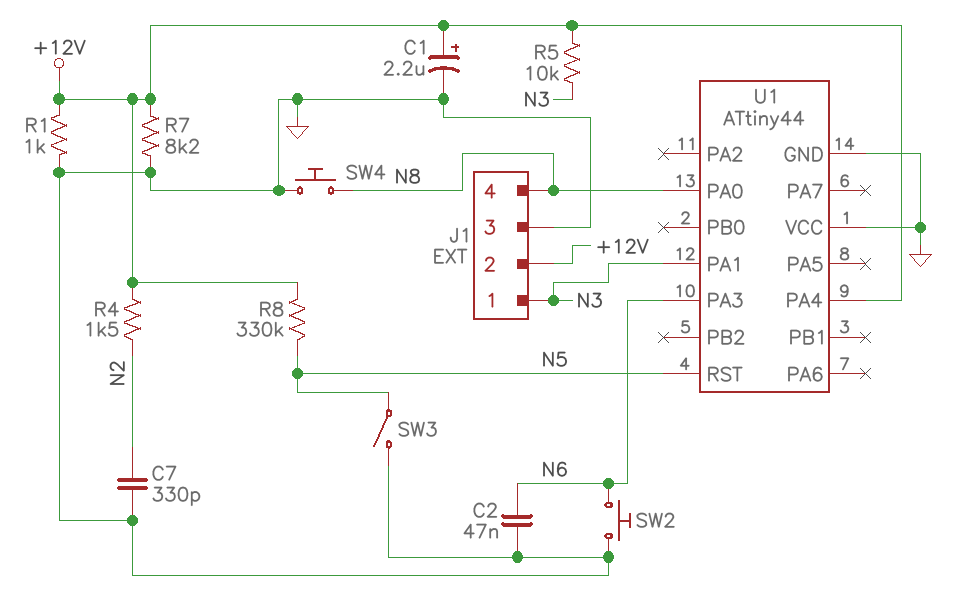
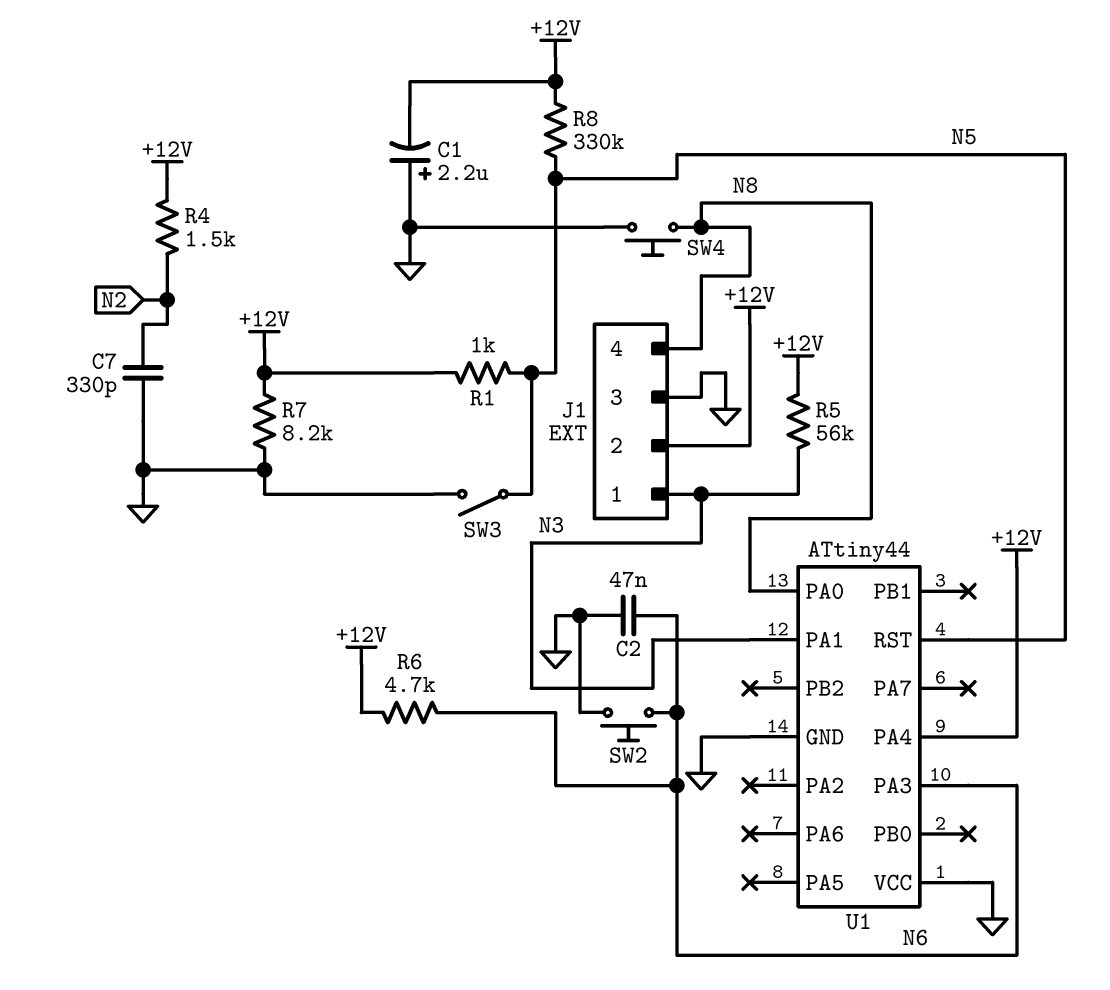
C1: 2.2uF (plus +12V, minus GND) -> 2.2uF (plus GND, minus +12V)
R1: 1k (+12V, GND) -> 1k (+12V, N5)
R5: 10k (+12V, N3) -> 56k (+12V, N3)
R6: none -> 4.7k (+12V, N6)

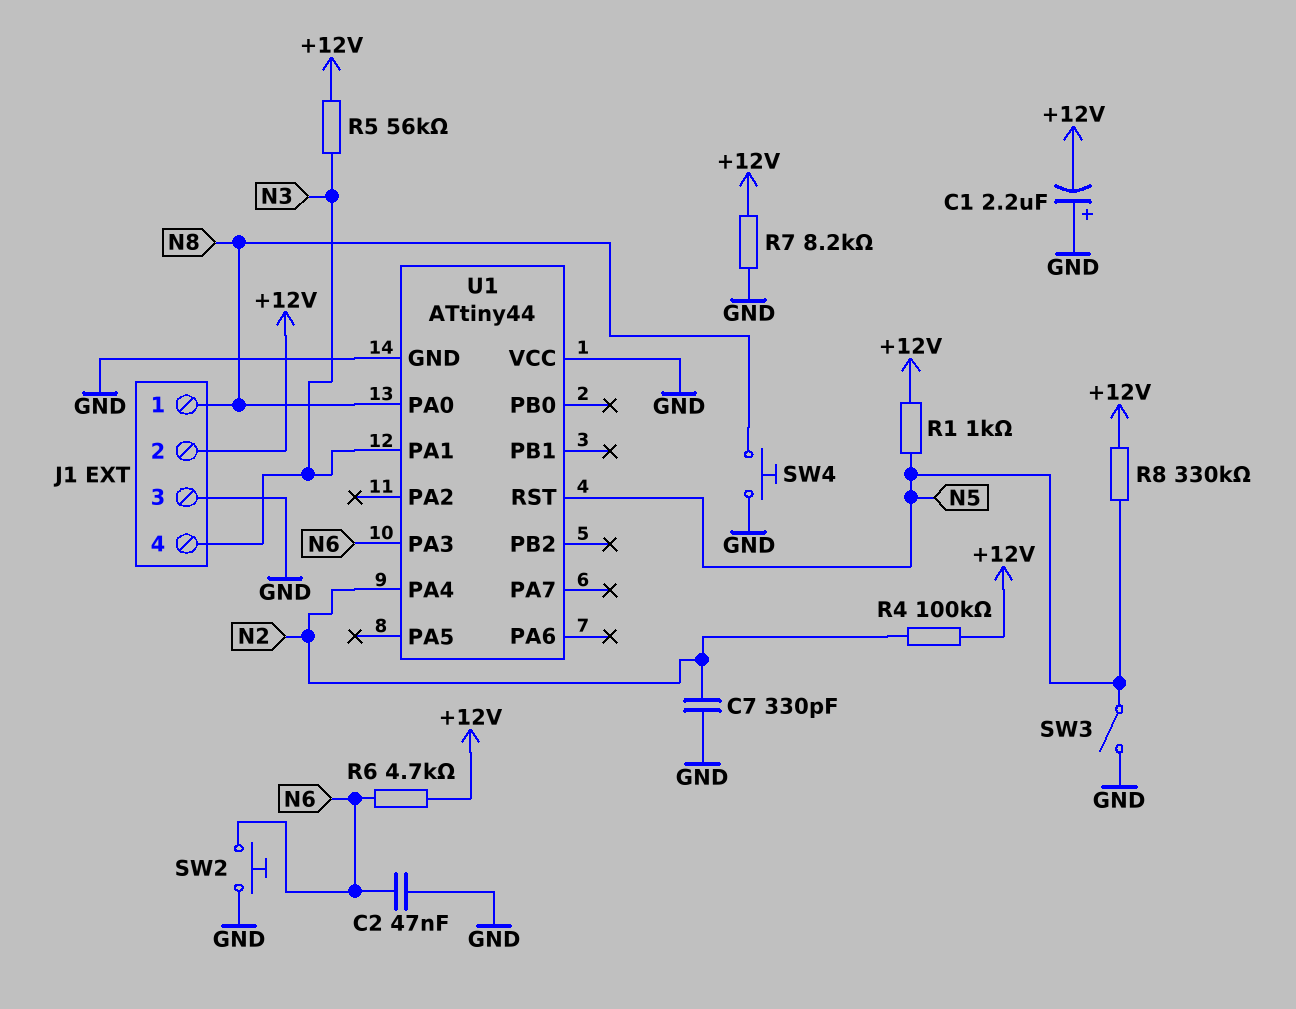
J1 pin 1: N3 -> N8
J1 pin 4: N8 -> N3
R4: 1.5k (+12V, N2) -> 100k (+12V, N2)
U1 pin PA4: +12V -> N2

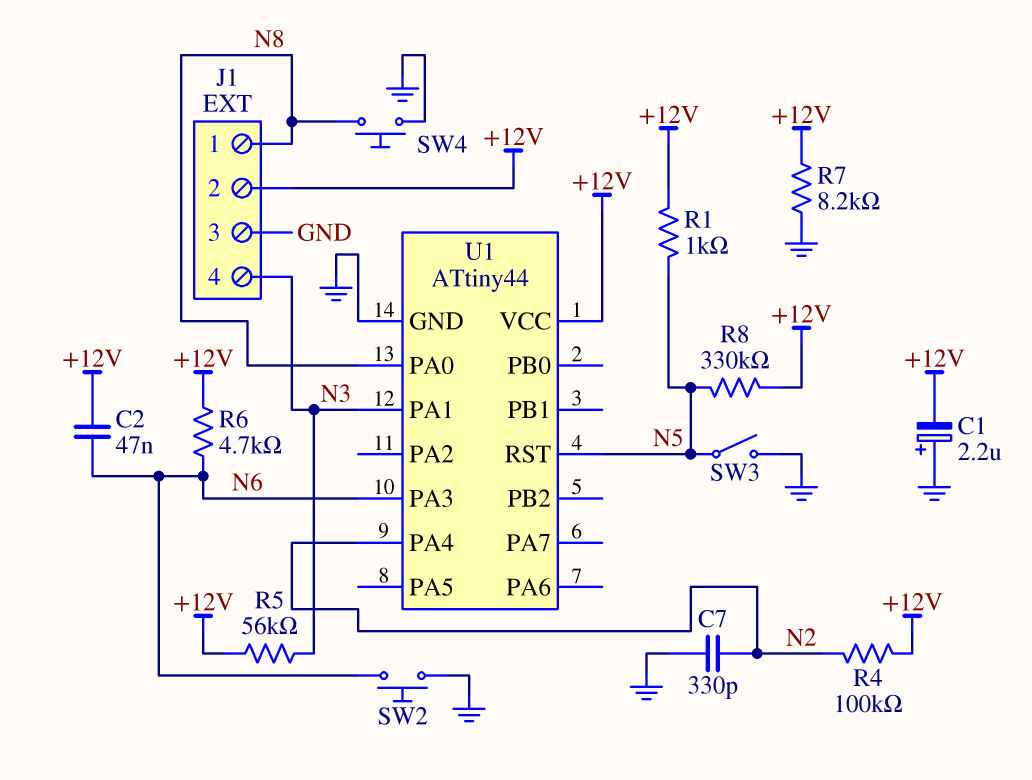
C2: 47nF (GND, N6) -> 47nF (+12V, N6)
U1 pin VCC: GND -> +12V

